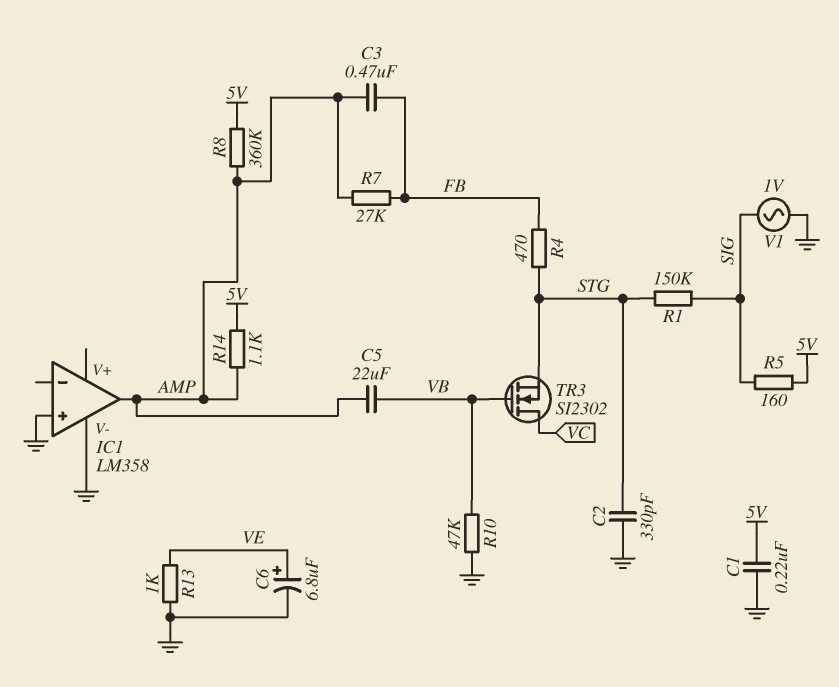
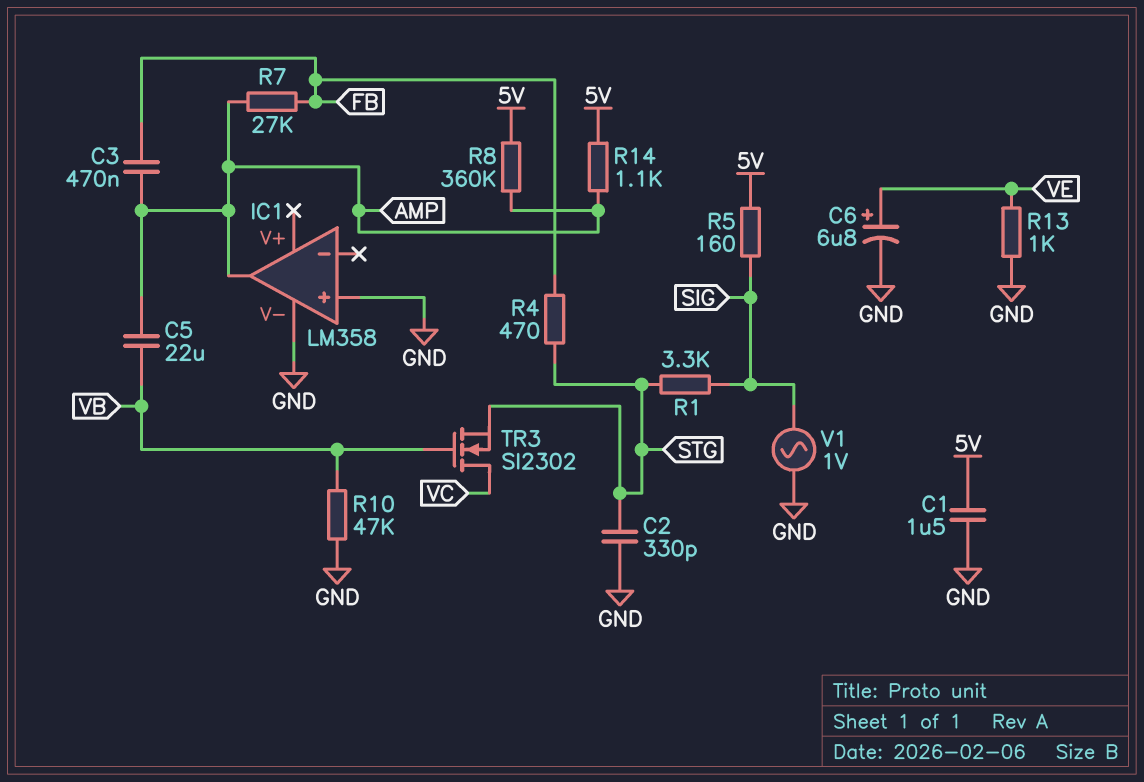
C1: 220nF (5V, GND) -> 1.5uF (5V, GND)
R1: 150k (SIG, STG) -> 3.3k (SIG, STG)

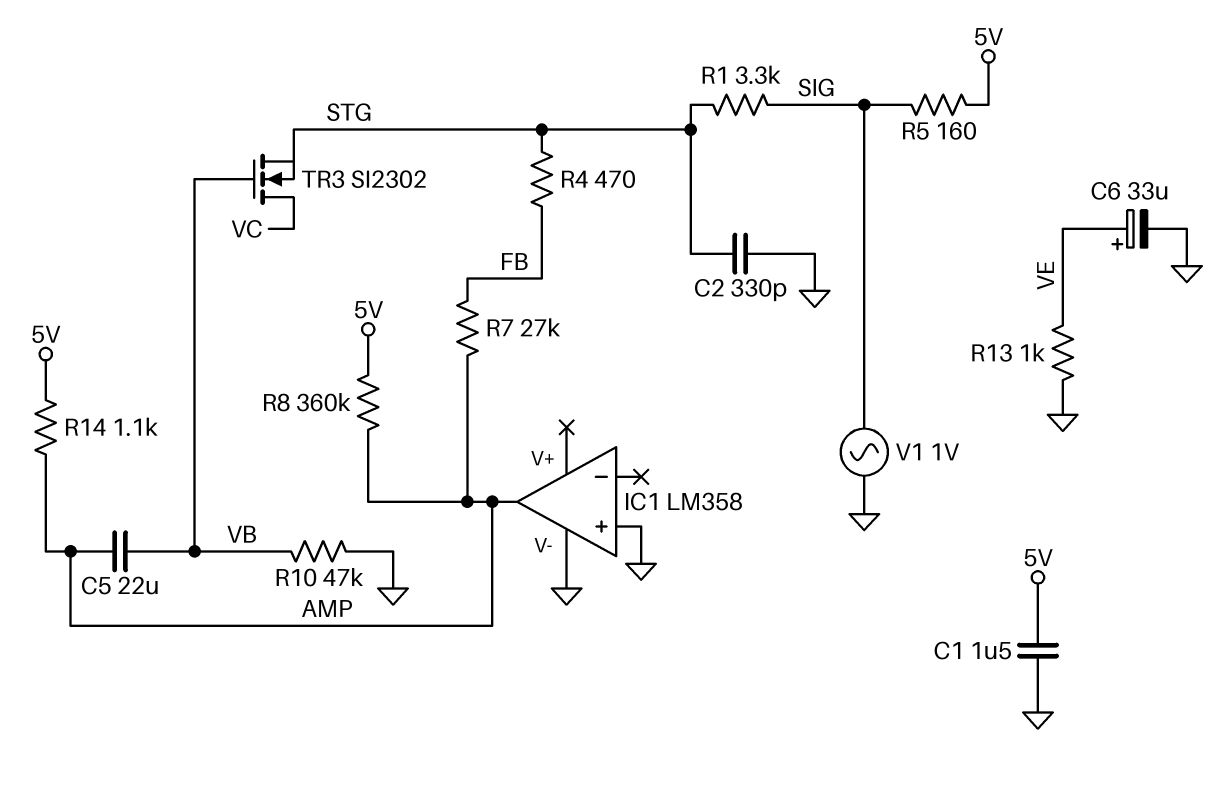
C3: 470nF (AMP, FB) -> none
C6: 6.8uF (plus VE, minus GND) -> 33uF (plus VE, minus GND)

